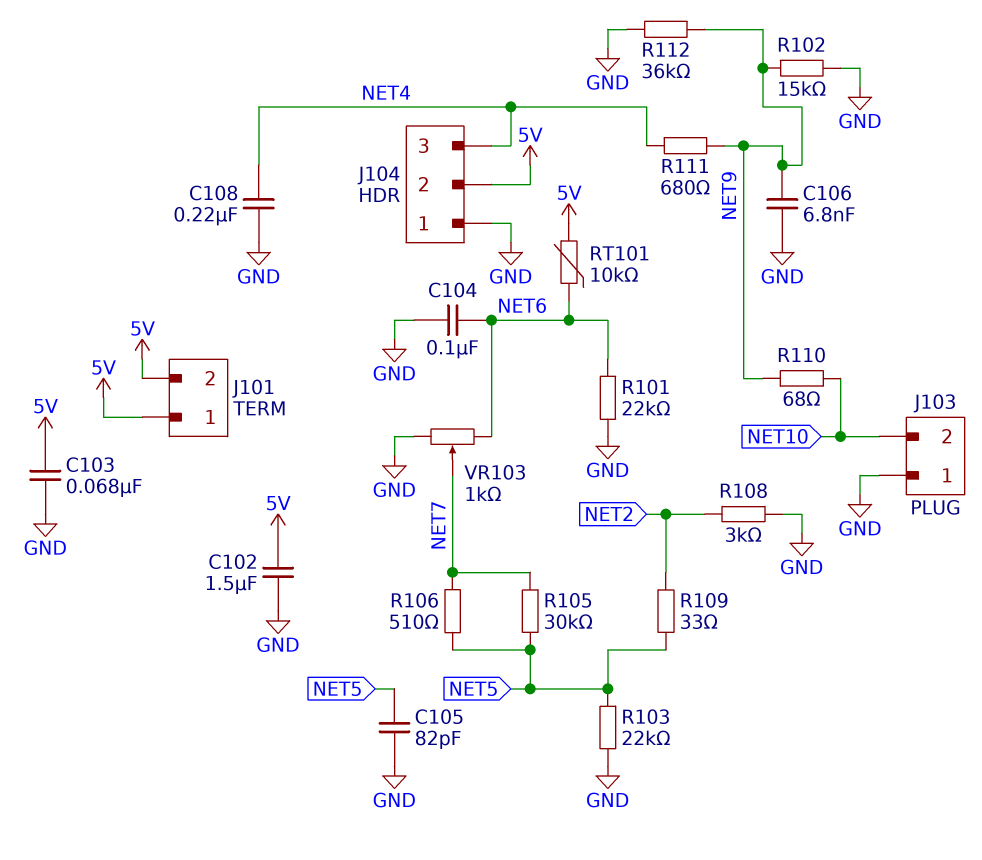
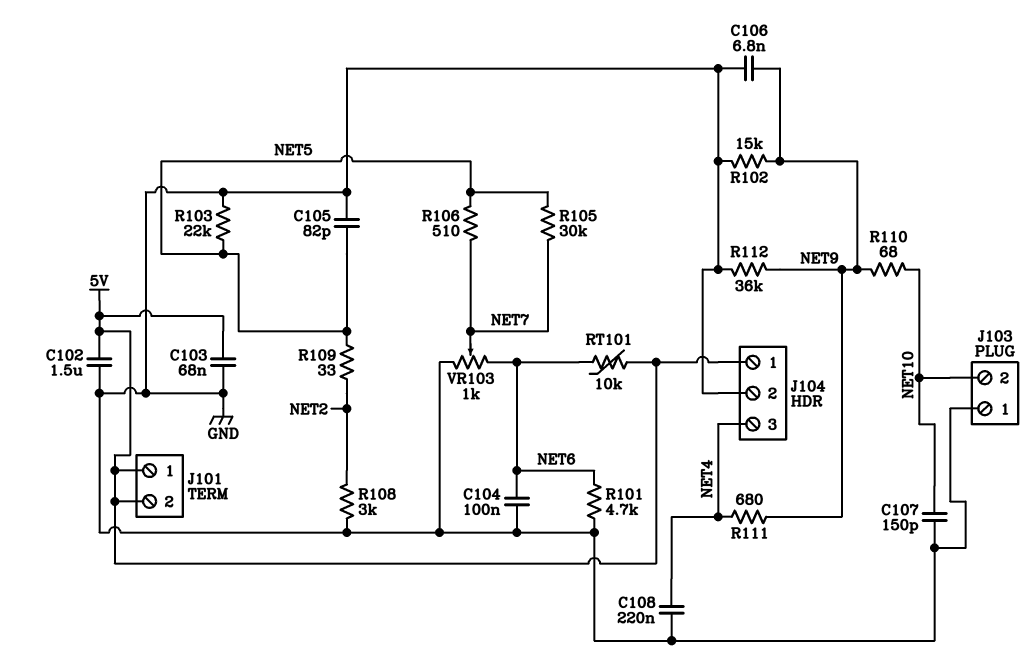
C107: none -> 150pF (GND, NET10)
J104 pin 1: GND -> 5V
J104 pin 2: 5V -> GND
R101: 22k (GND, NET6) -> 4.7k (GND, NET6)

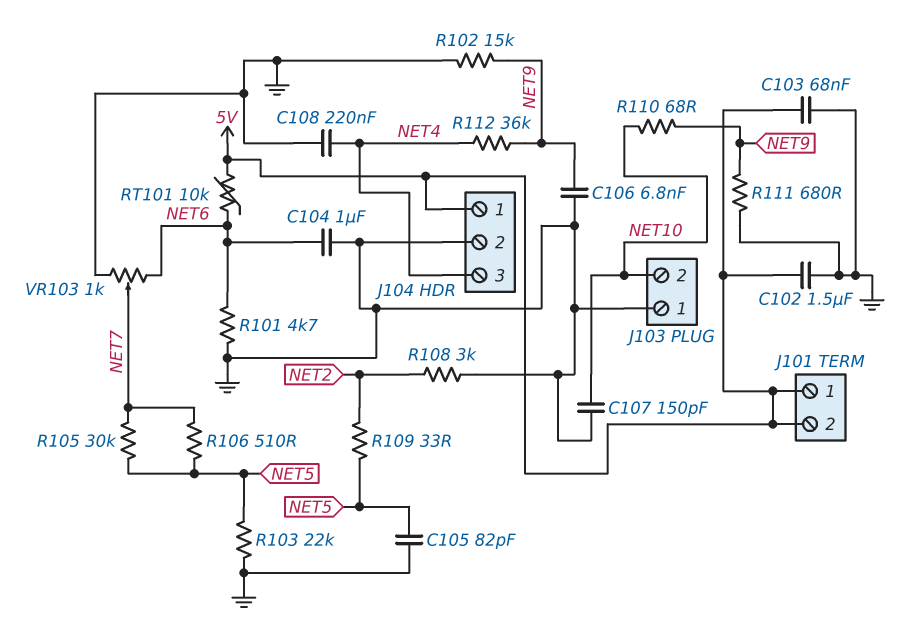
C104: 100nF (GND, NET6) -> 1uF (GND, NET6)
R111: 680 (NET4, NET9) -> 680 (GND, NET9)
R112: 36k (GND, NET9) -> 36k (NET4, NET9)

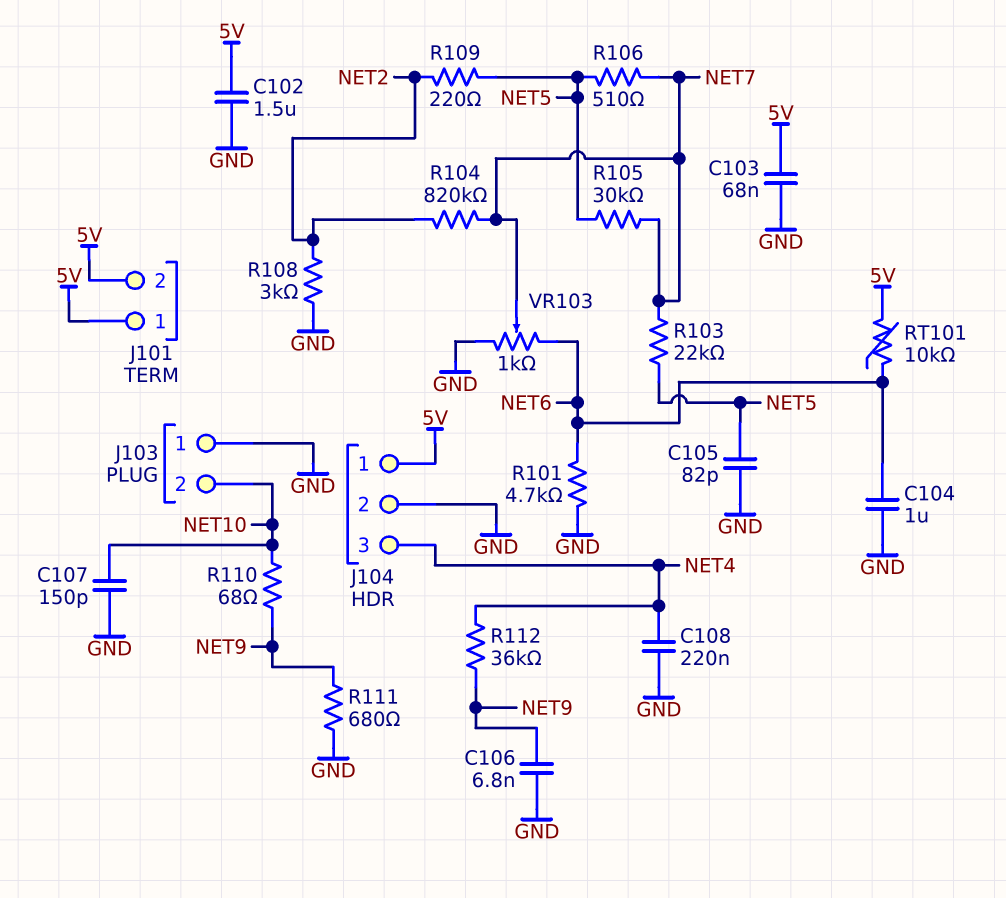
R102: 15k (GND, NET9) -> none
R103: 22k (GND, NET5) -> 22k (NET5, NET7)
R104: none -> 820k (NET2, NET7)
R109: 33 (NET2, NET5) -> 220 (NET2, NET5)

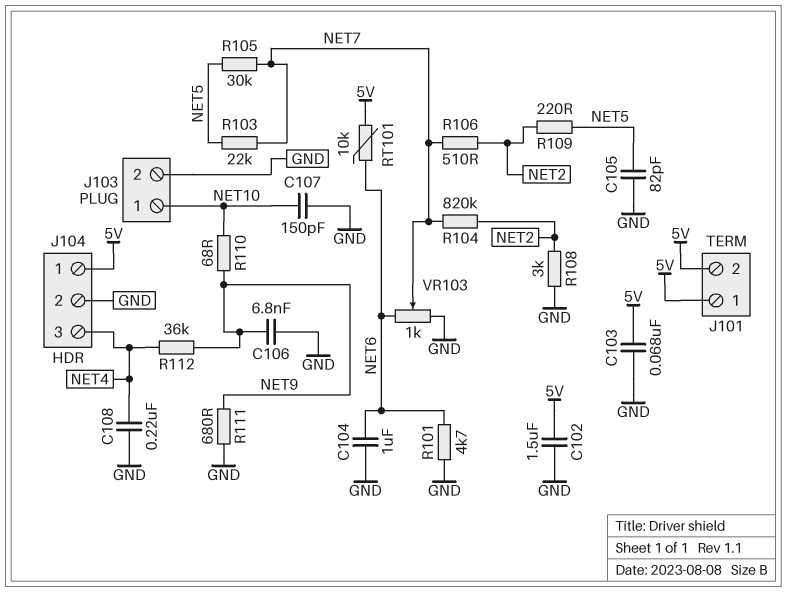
J103 pin 1: GND -> NET10
J103 pin 2: NET10 -> GND
R106: 510 (NET5, NET7) -> 510 (NET2, NET7)

